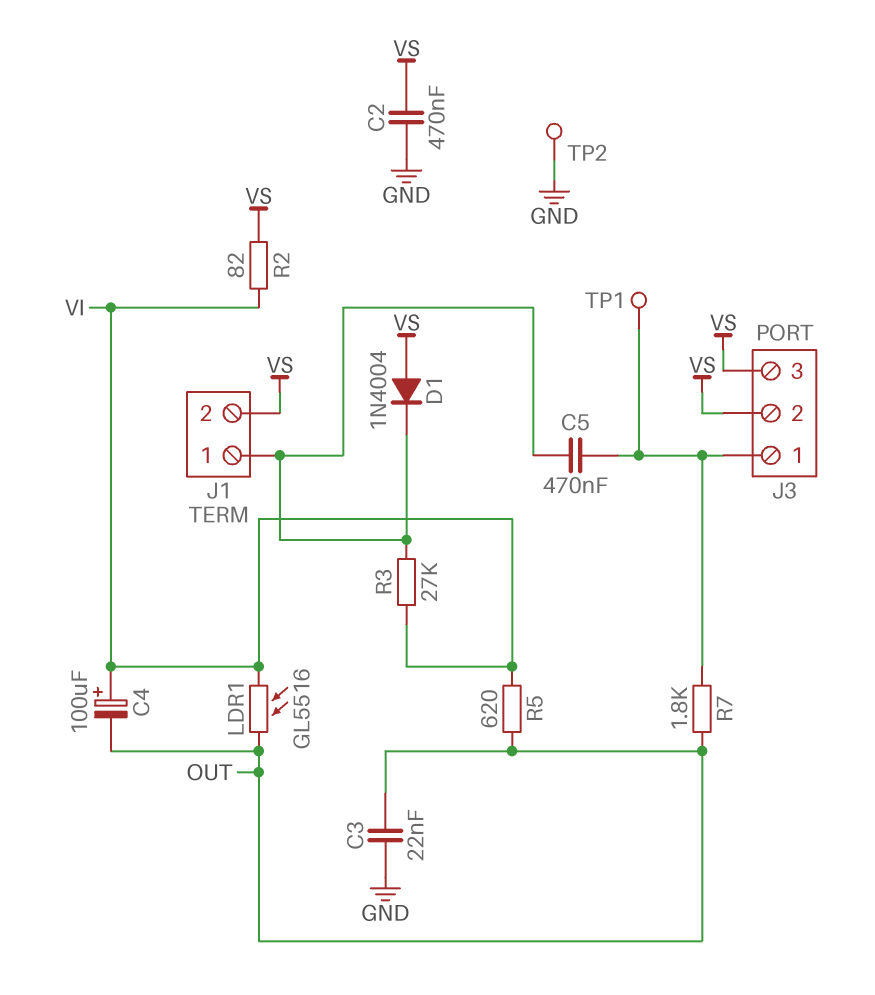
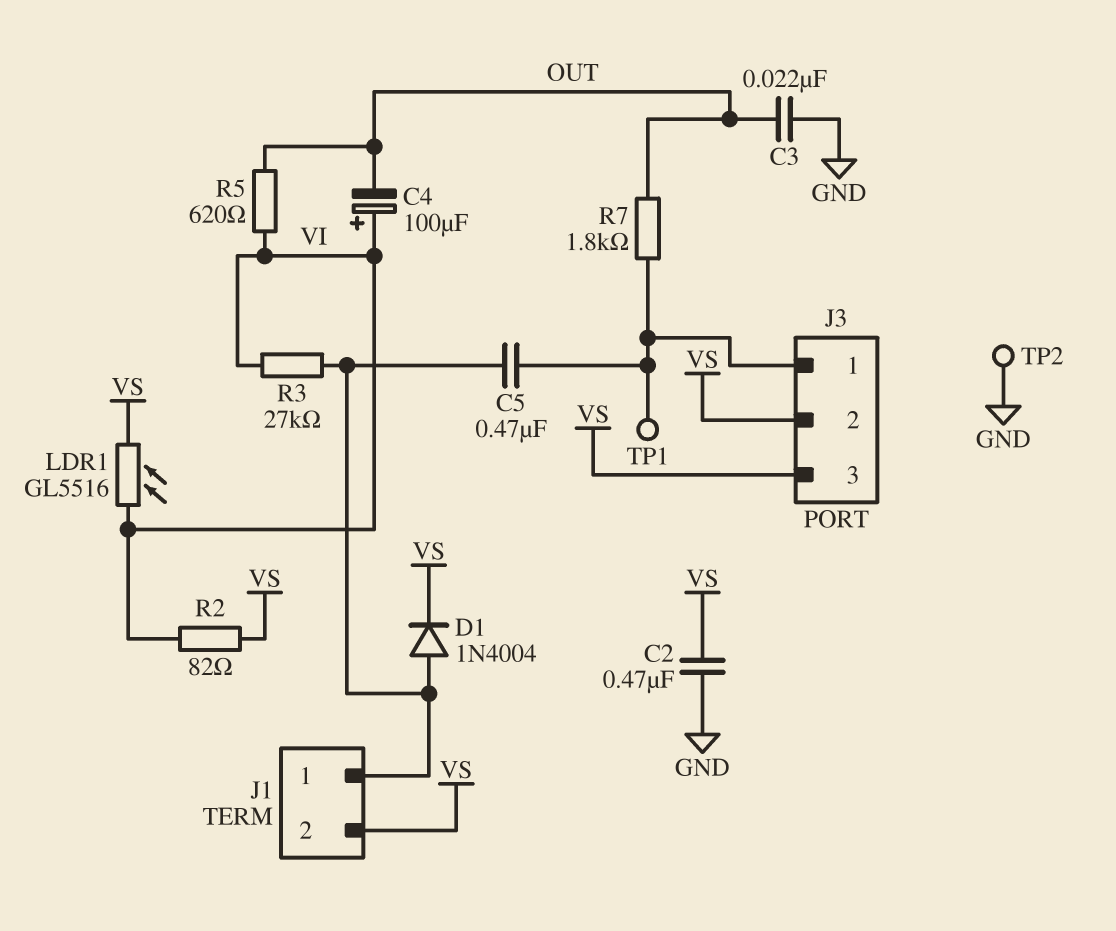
D1: diode 1N4004 (A VS, K J1/1) -> diode 1N4004 (A J1/1, K VS)
LDR1: GL5516 (OUT, VI) -> GL5516 (VI, VS)

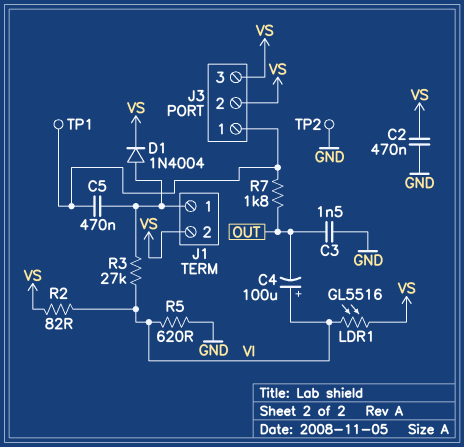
C3: 22nF (GND, OUT) -> 1.5nF (GND, OUT)
R5: 620 (OUT, VI) -> 620 (GND, VI)

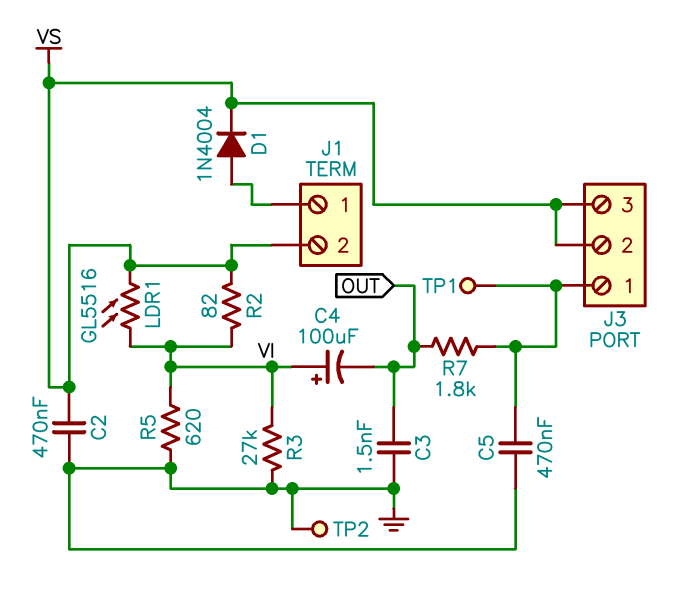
C5: 470nF (J1/1, J3/1) -> 470nF (GND, J3/1)
R3: 27k (J1/1, VI) -> 27k (GND, VI)

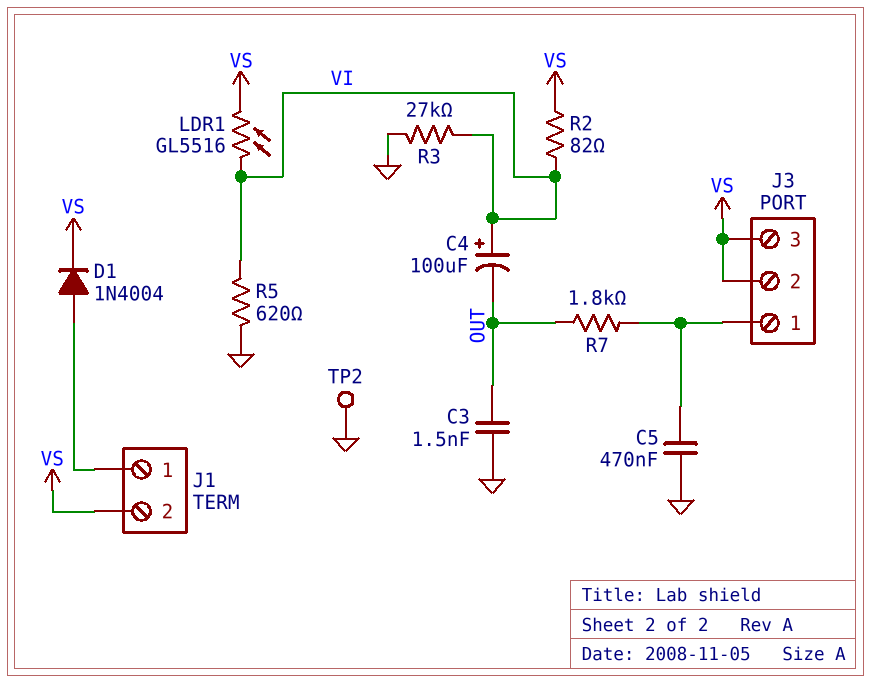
C2: 470nF (GND, VS) -> none
TP1: test point (J3/1) -> none

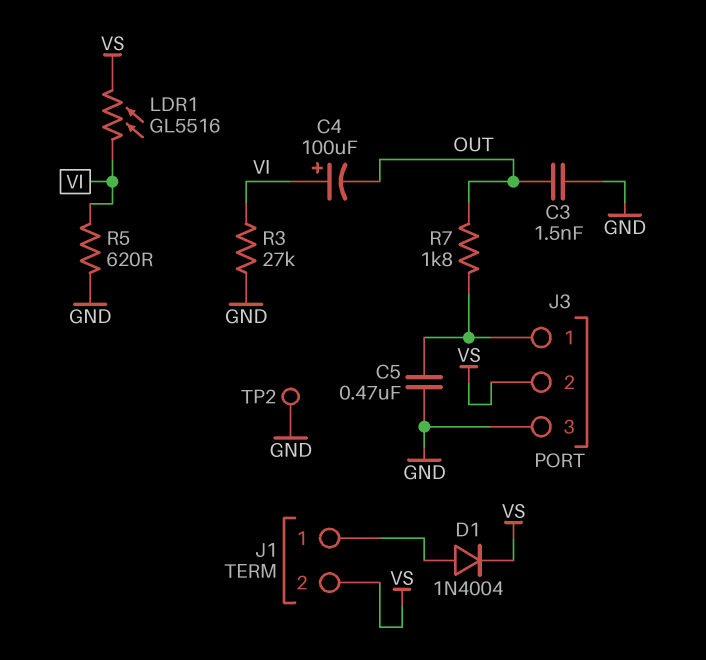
J3 pin 3: VS -> GND
R2: 82 (VI, VS) -> none

